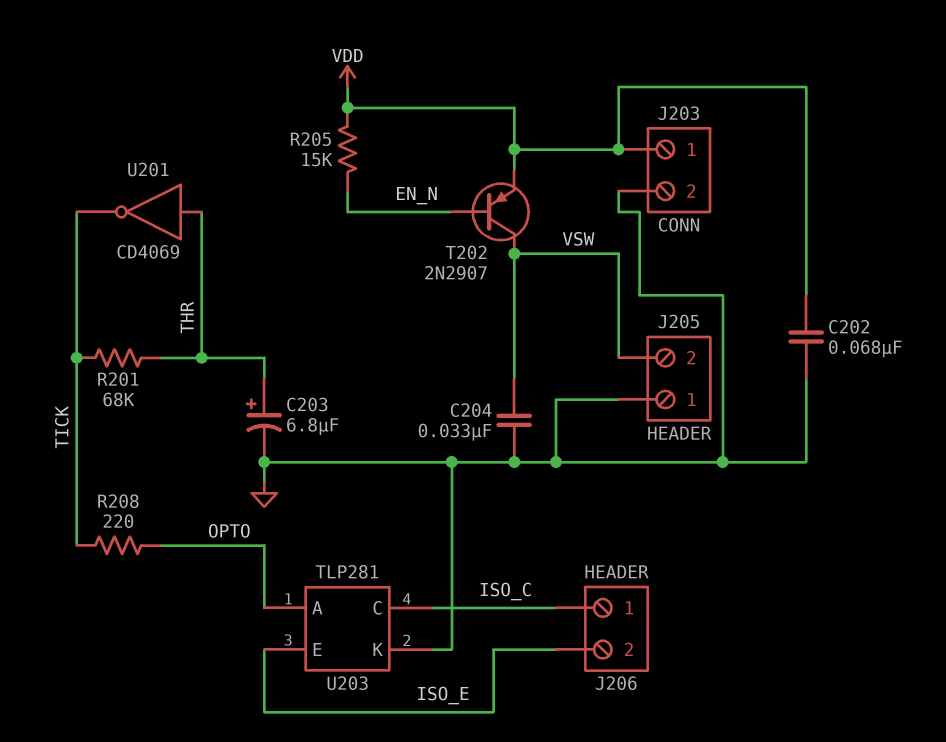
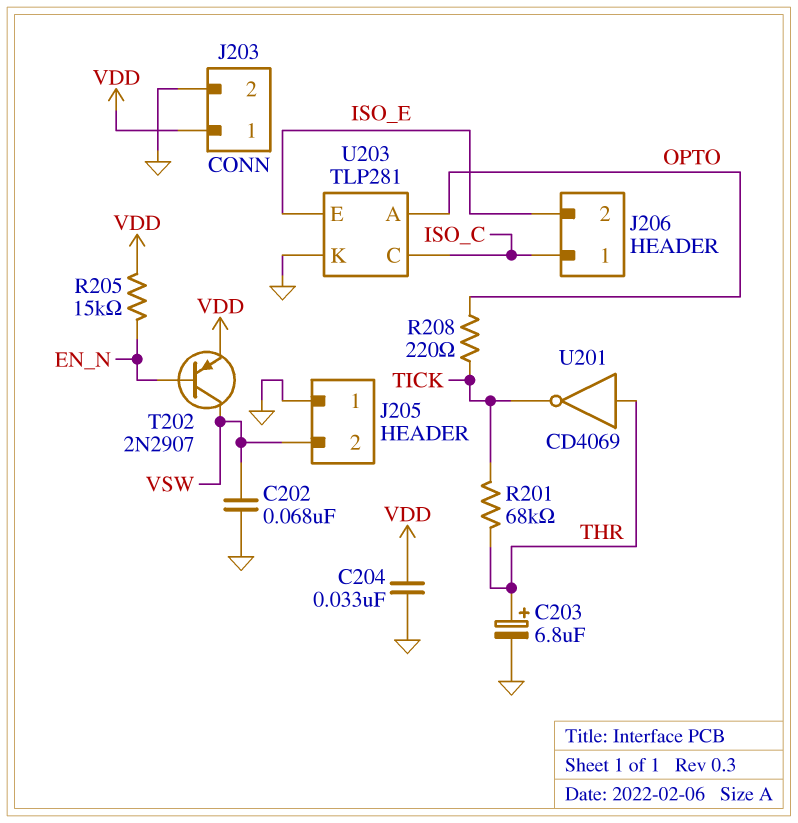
C202: 68nF (GND, VDD) -> 68nF (GND, VSW)
C204: 33nF (GND, VSW) -> 33nF (GND, VDD)

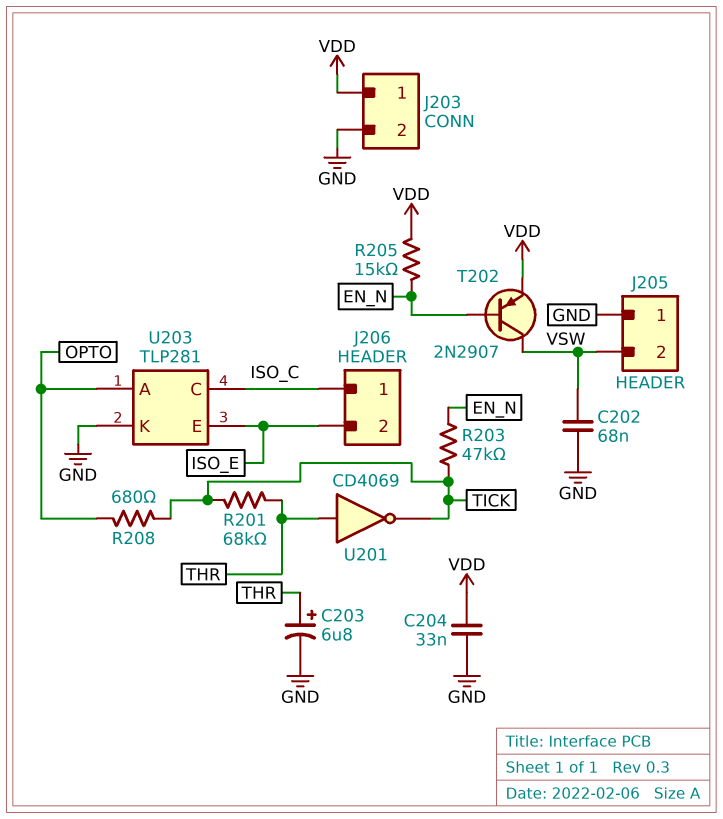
R203: none -> 47k (EN_N, TICK)
R208: 220 (OPTO, TICK) -> 680 (OPTO, TICK)

